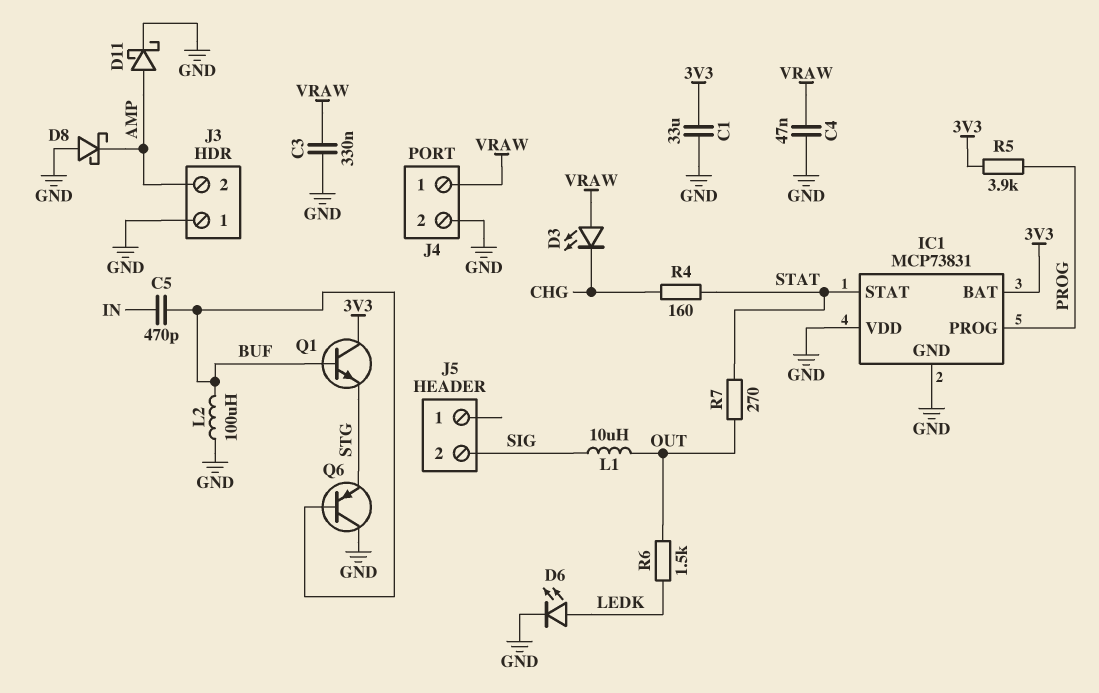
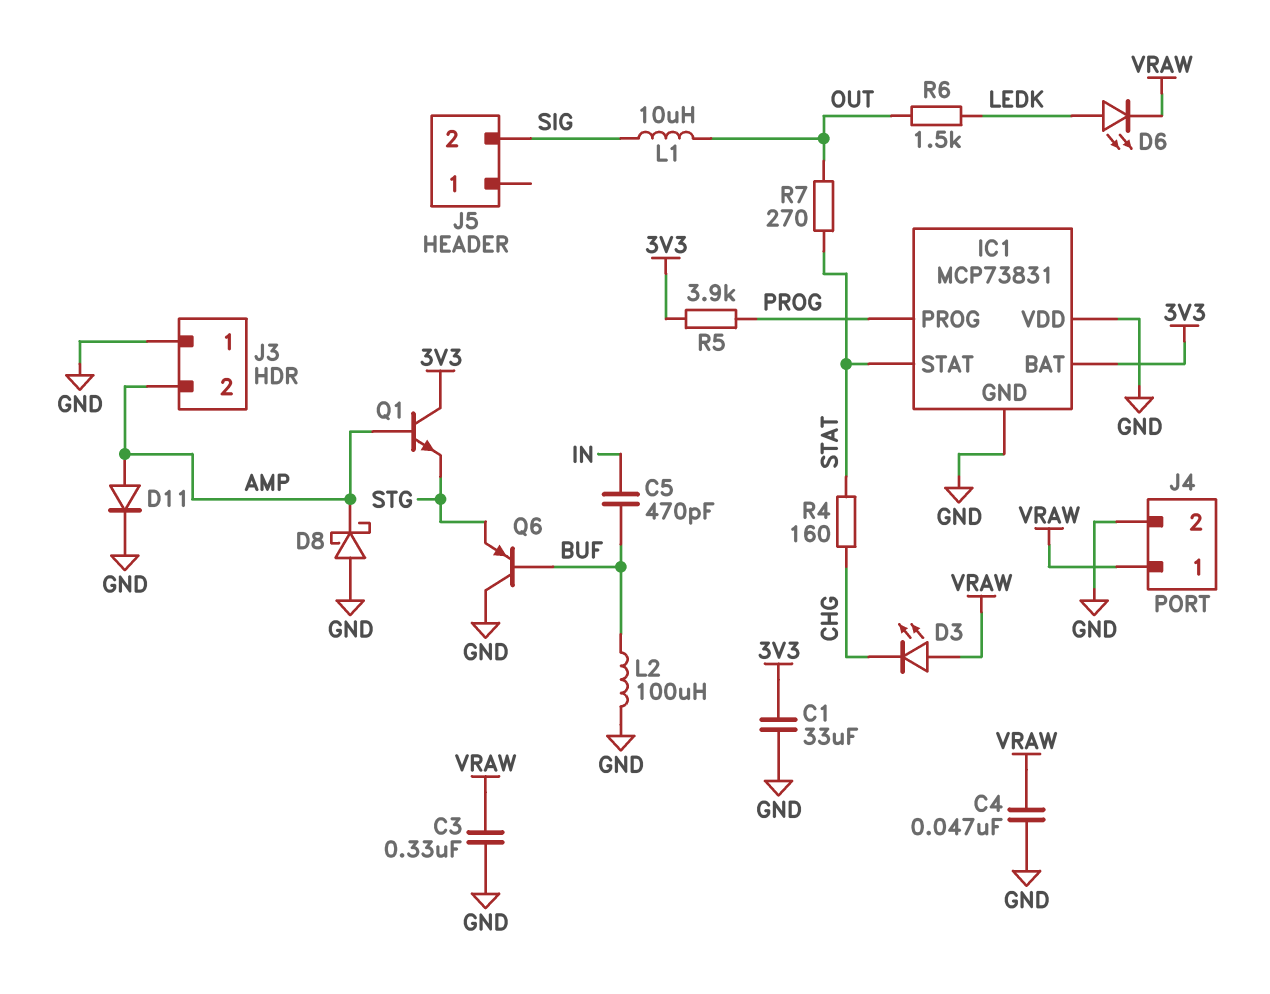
D6: LED (A LEDK, K GND) -> LED (A LEDK, K VRAW)
D11: schottky (A AMP, K GND) -> diode (A AMP, K GND)
Q1: NPN (B BUF, C 3V3, E STG) -> NPN (B AMP, C 3V3, E STG)

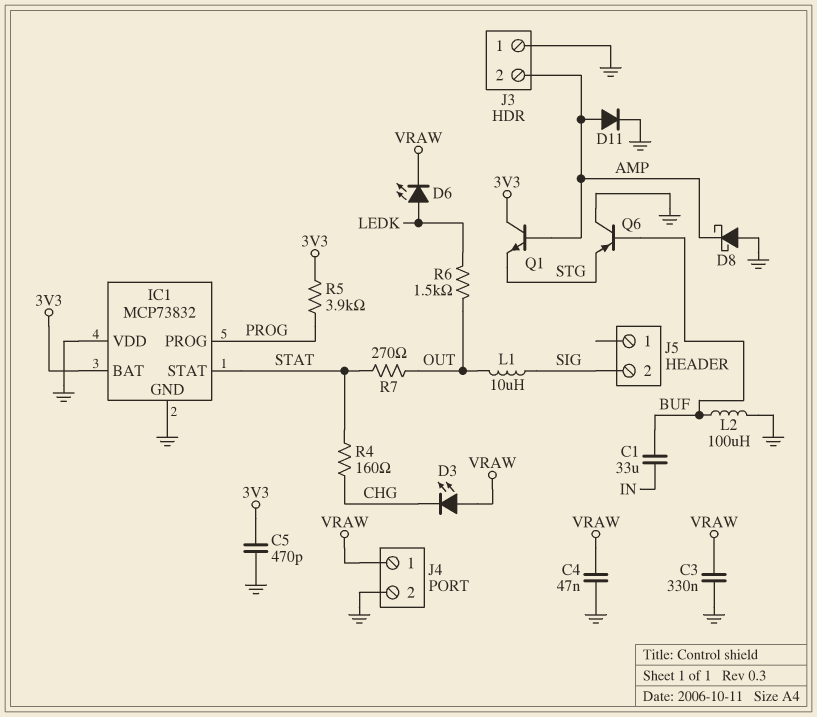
C1: 33uF (3V3, GND) -> 33uF (BUF, IN)
C5: 470pF (BUF, IN) -> 470pF (3V3, GND)
IC1: MCP73831 -> MCP73832

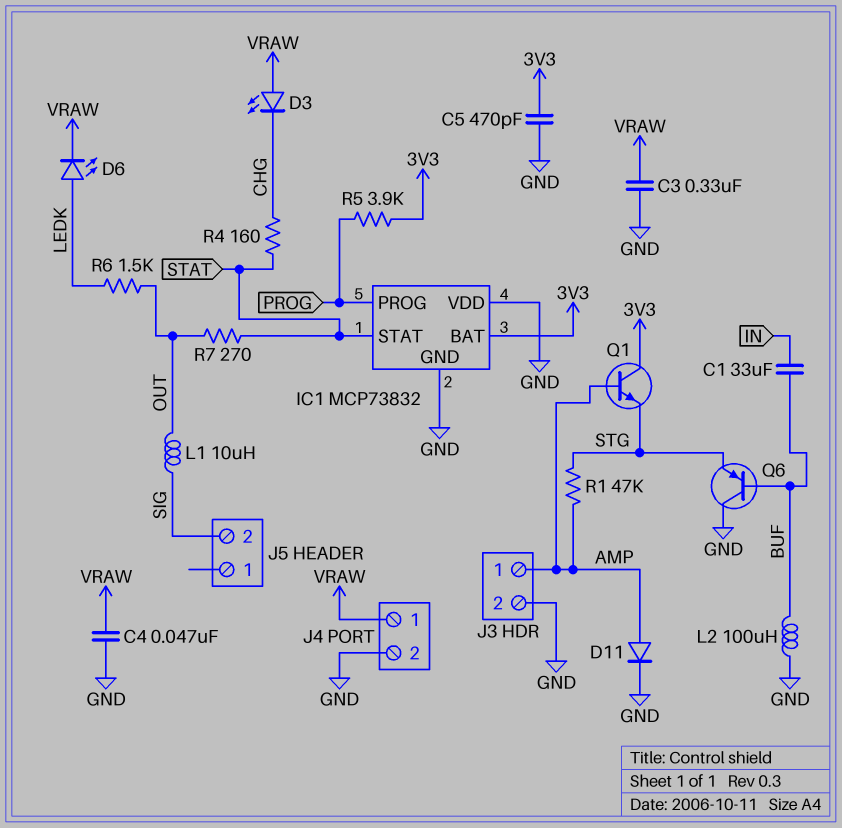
D8: schottky (A GND, K AMP) -> none
J3 pin 1: GND -> AMP
J3 pin 2: AMP -> GND
R1: none -> 47k (AMP, STG)

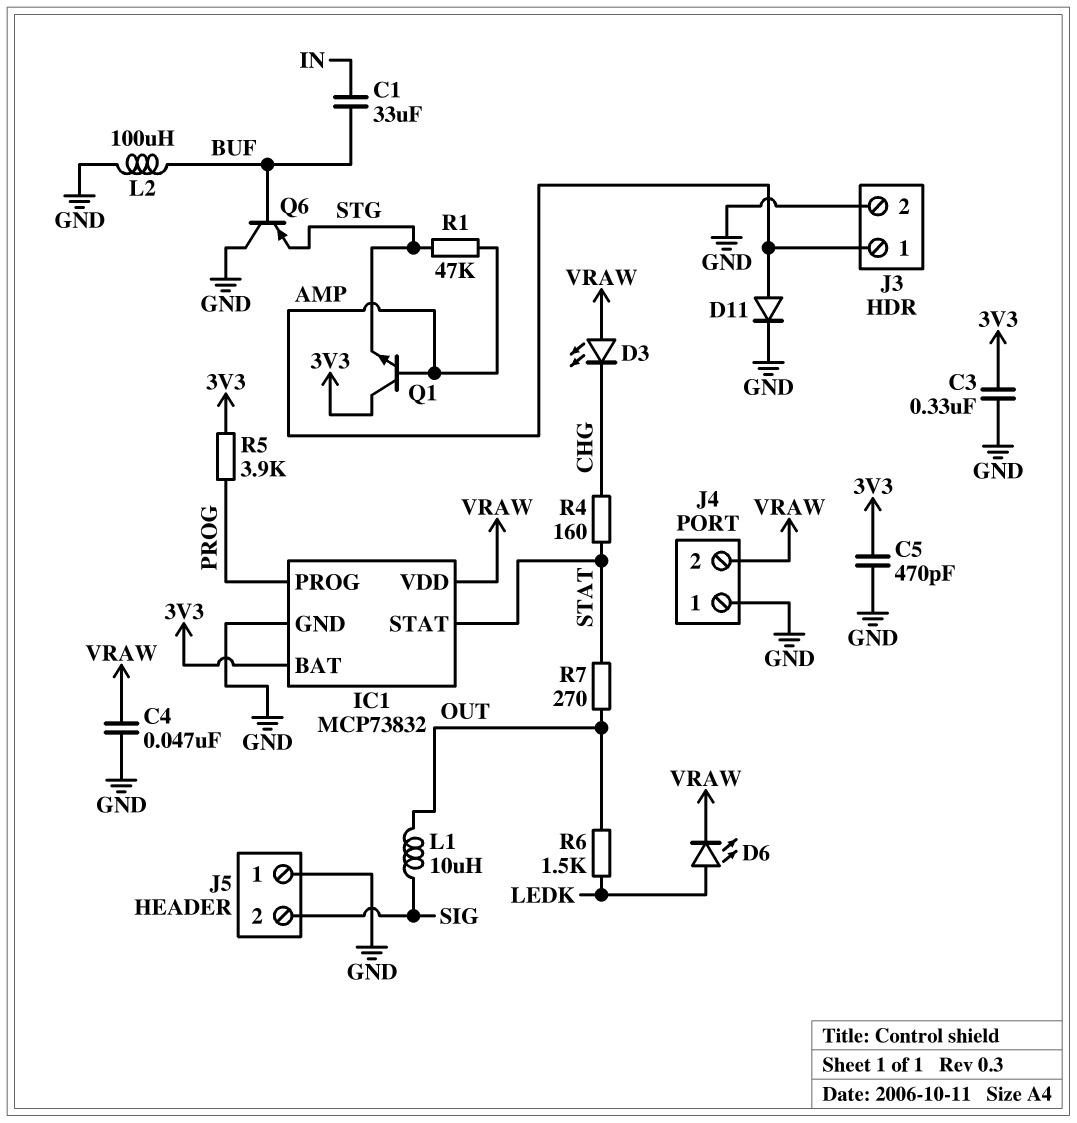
C3: 330nF (GND, VRAW) -> 330nF (3V3, GND)
IC1 pin VDD: GND -> VRAW
J4 pin 1: VRAW -> GND
J4 pin 2: GND -> VRAW
J5 pin 1: none -> GND

